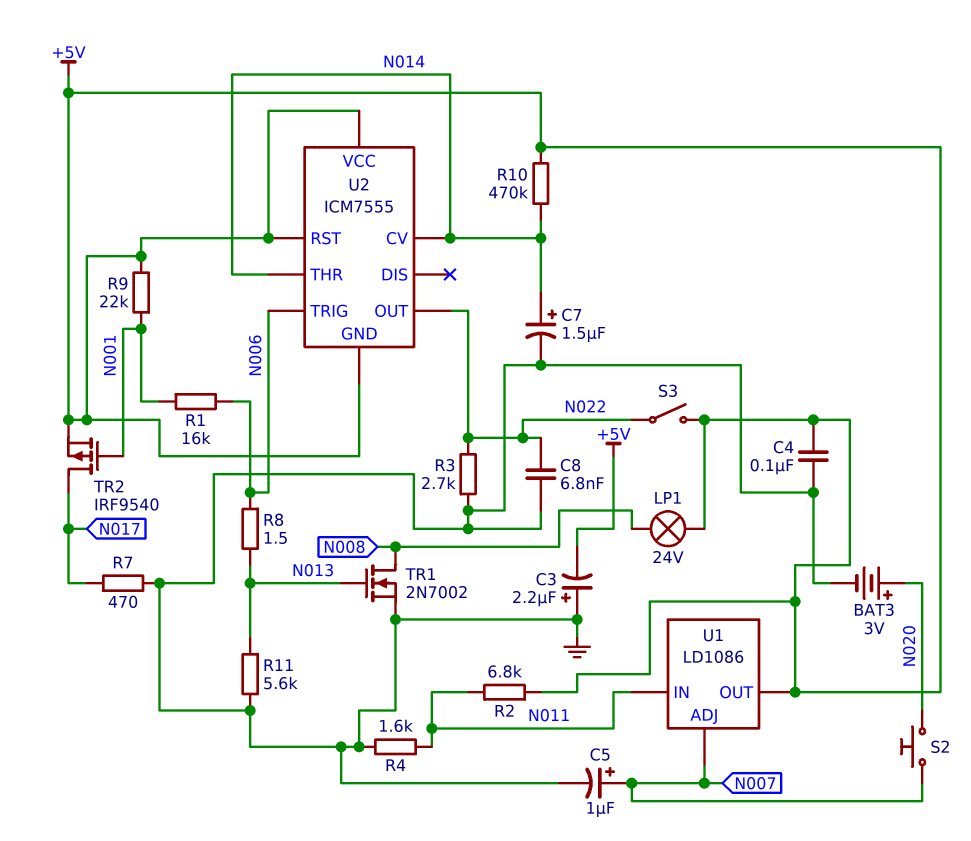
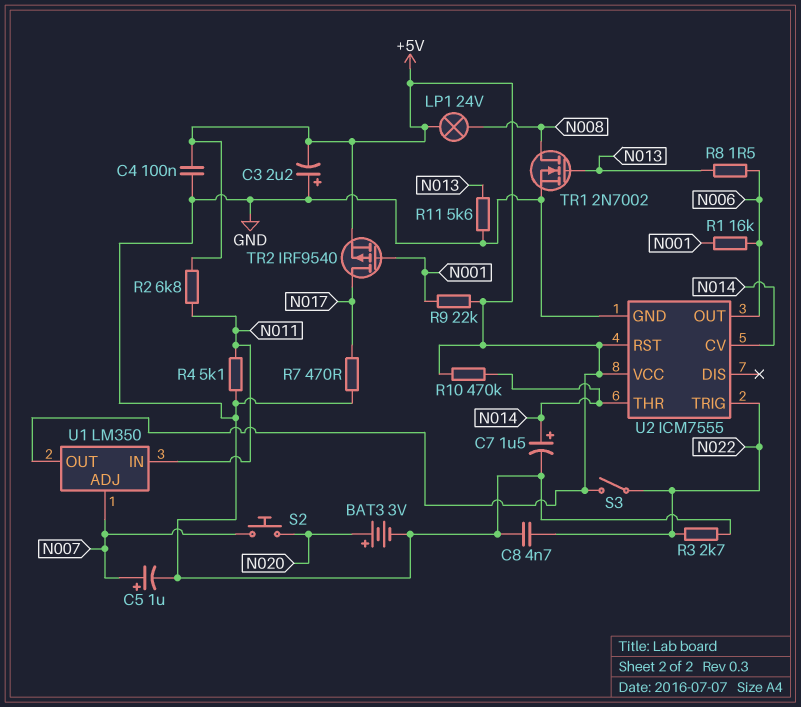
C8: 6.8nF (GND, N022) -> 4.7nF (GND, N022)
R4: 1.6k (GND, N011) -> 5.1k (GND, N011)
U1: LD1086 -> LM350
U2 pin GND: +5V -> GND
U2 pin OUT: N022 -> N006
U2 pin TRIG: N006 -> N022

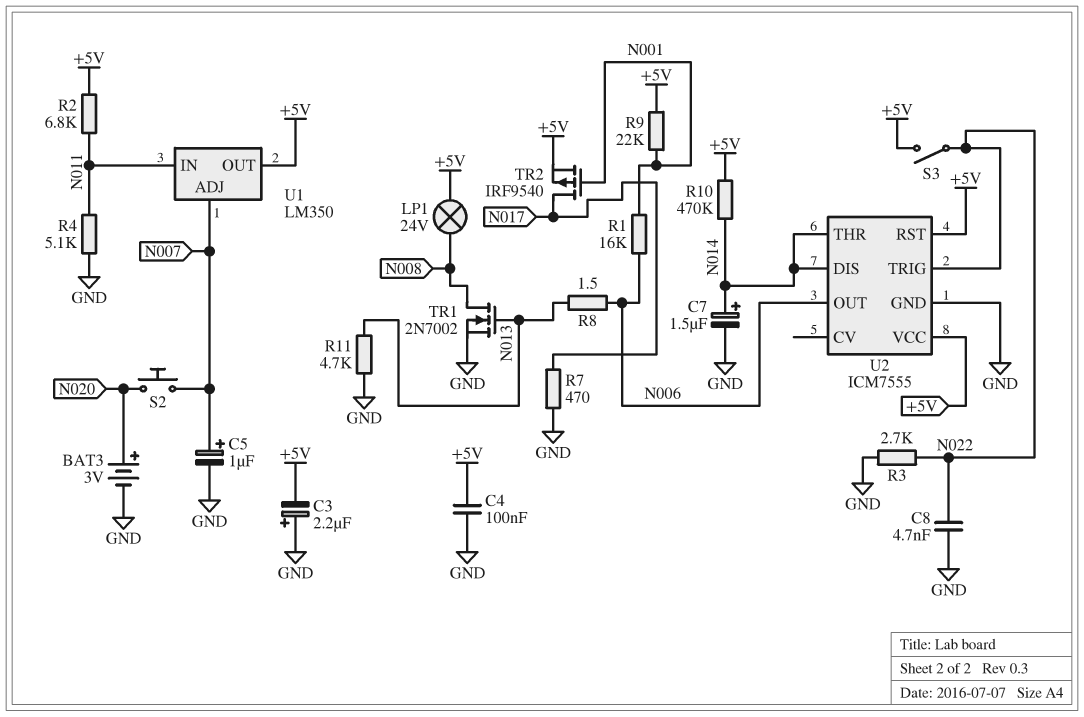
R11: 5.6k (GND, N013) -> 4.7k (GND, N013)
U2 pin CV: N014 -> none
U2 pin DIS: none -> N014

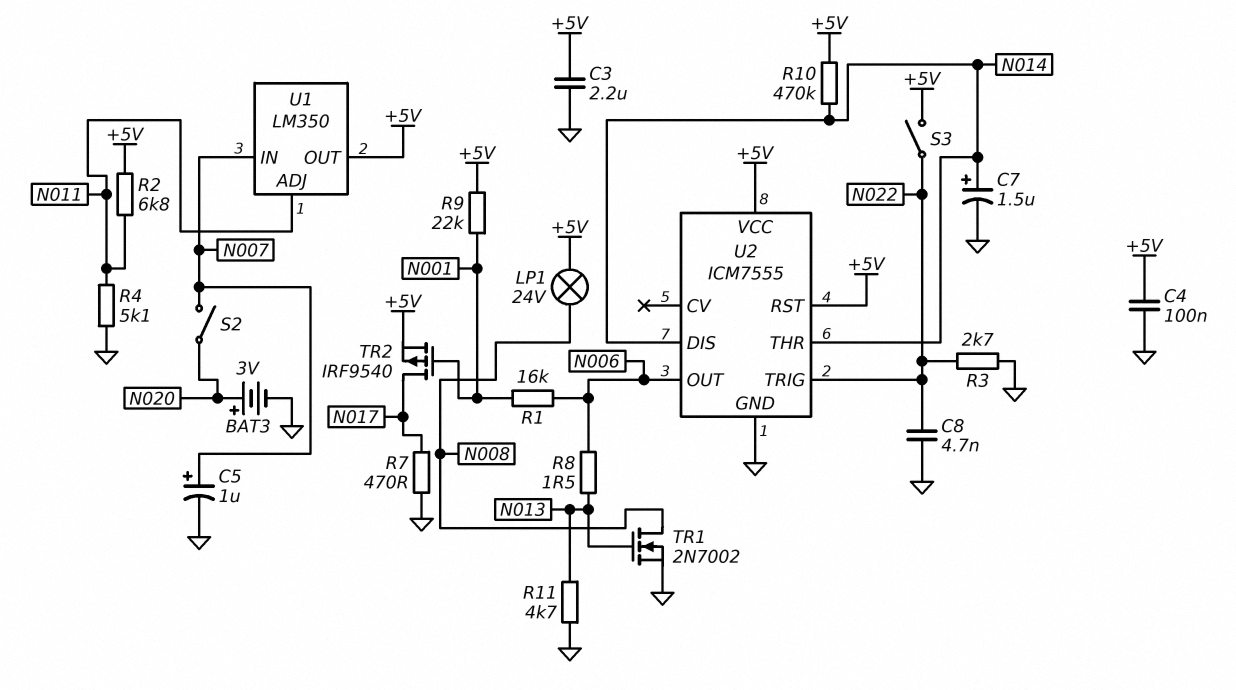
C3: 2.2uF (plus GND, minus +5V) -> 2.2uF (+5V, GND)
S2: button (N007, N020) -> switch (N007, N020)
U1 pin ADJ: N007 -> N011
U1 pin IN: N011 -> N007

